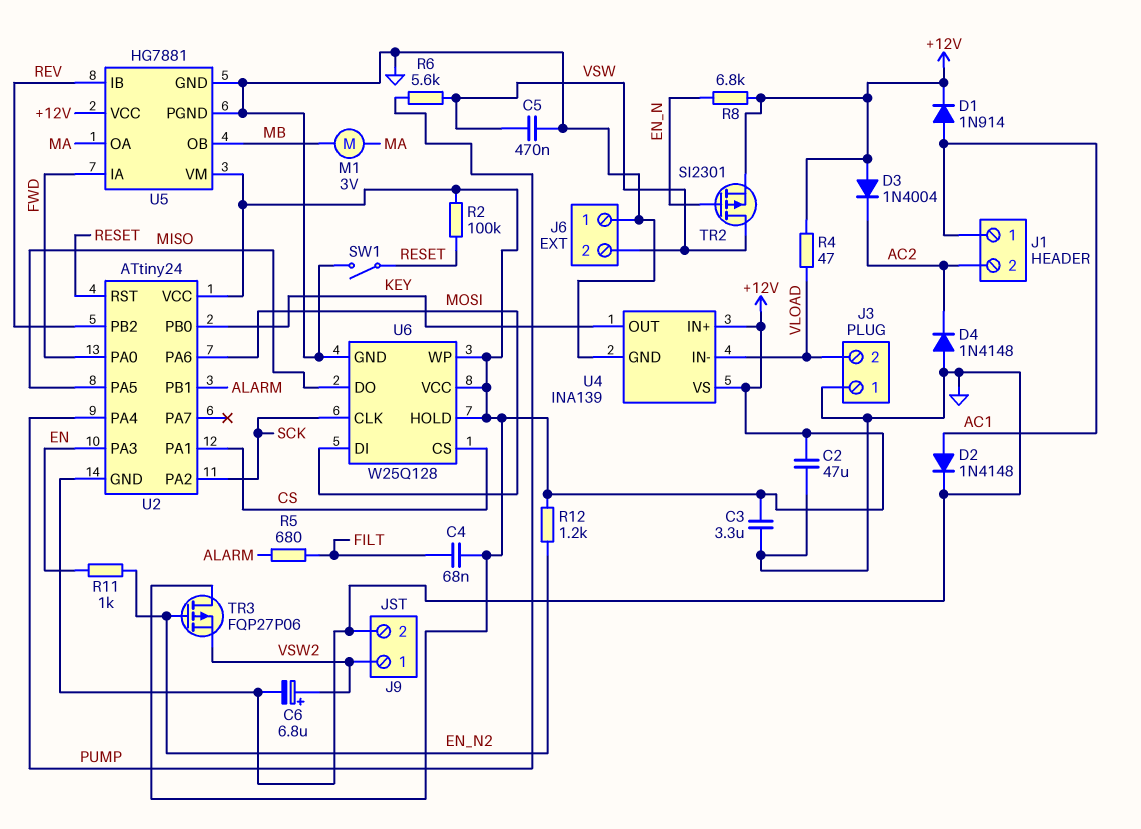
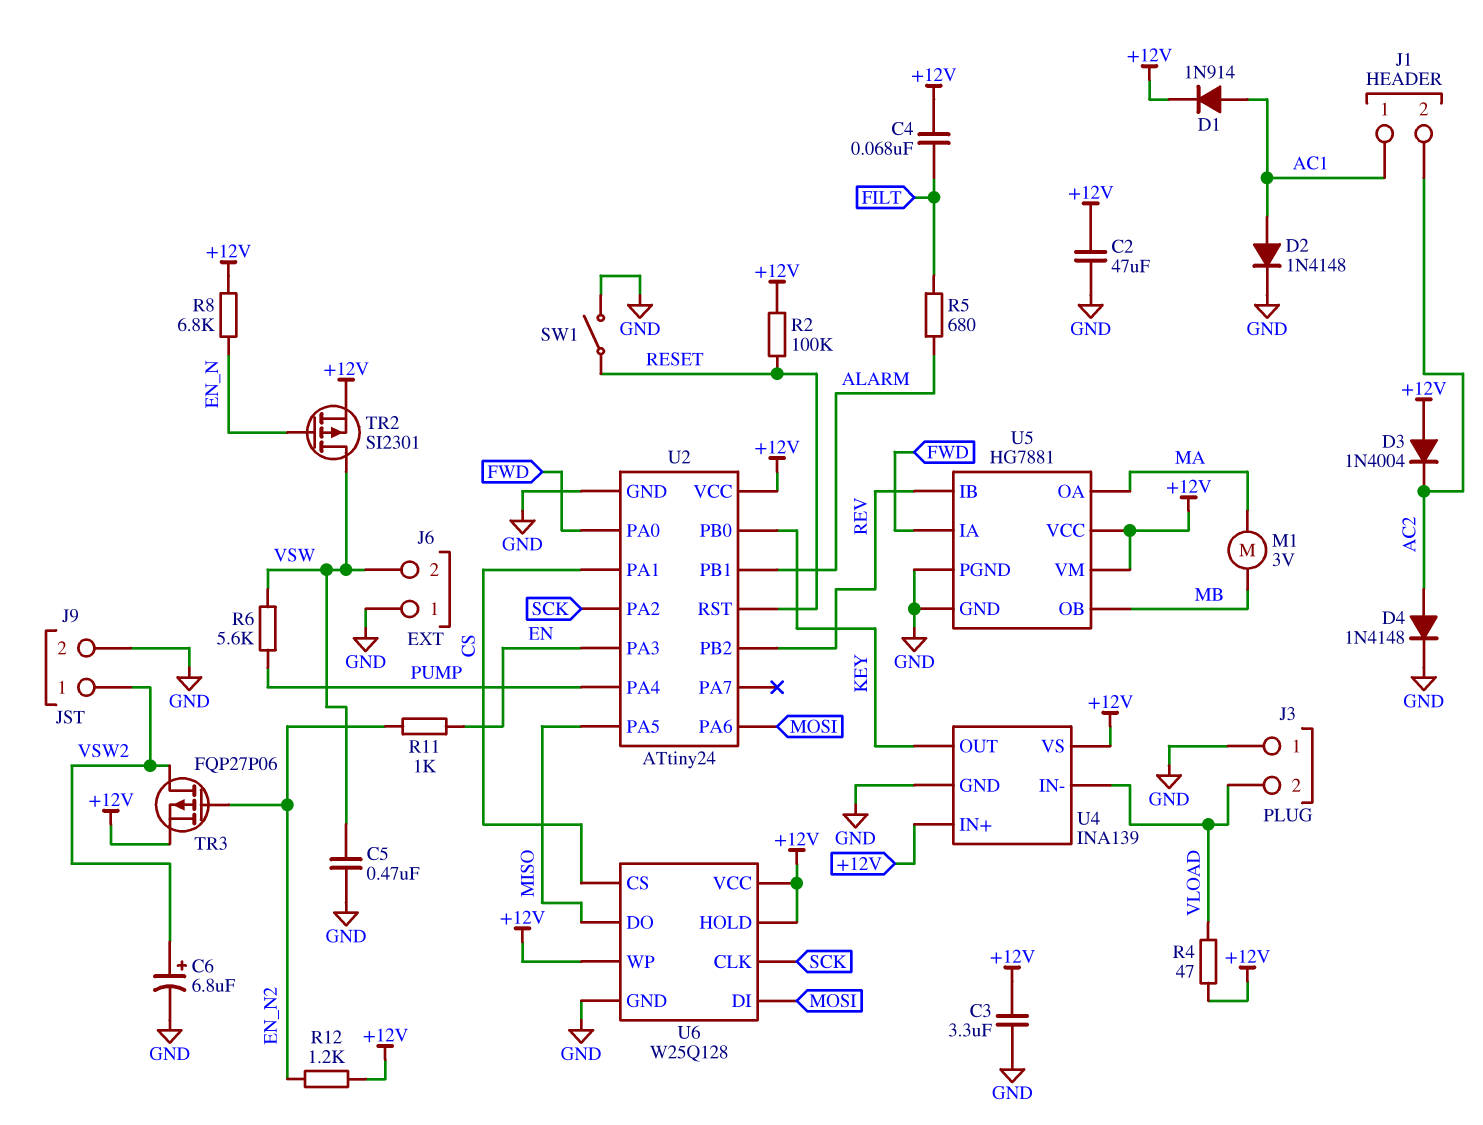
D4: diode 1N4148 (A GND, K AC2) -> diode 1N4148 (A AC2, K GND)
TR3: PMOS FQP27P06 (G EN_N2, D +12V, S VSW2) -> PMOS FQP27P06 (G EN_N2, D VSW2, S +12V)

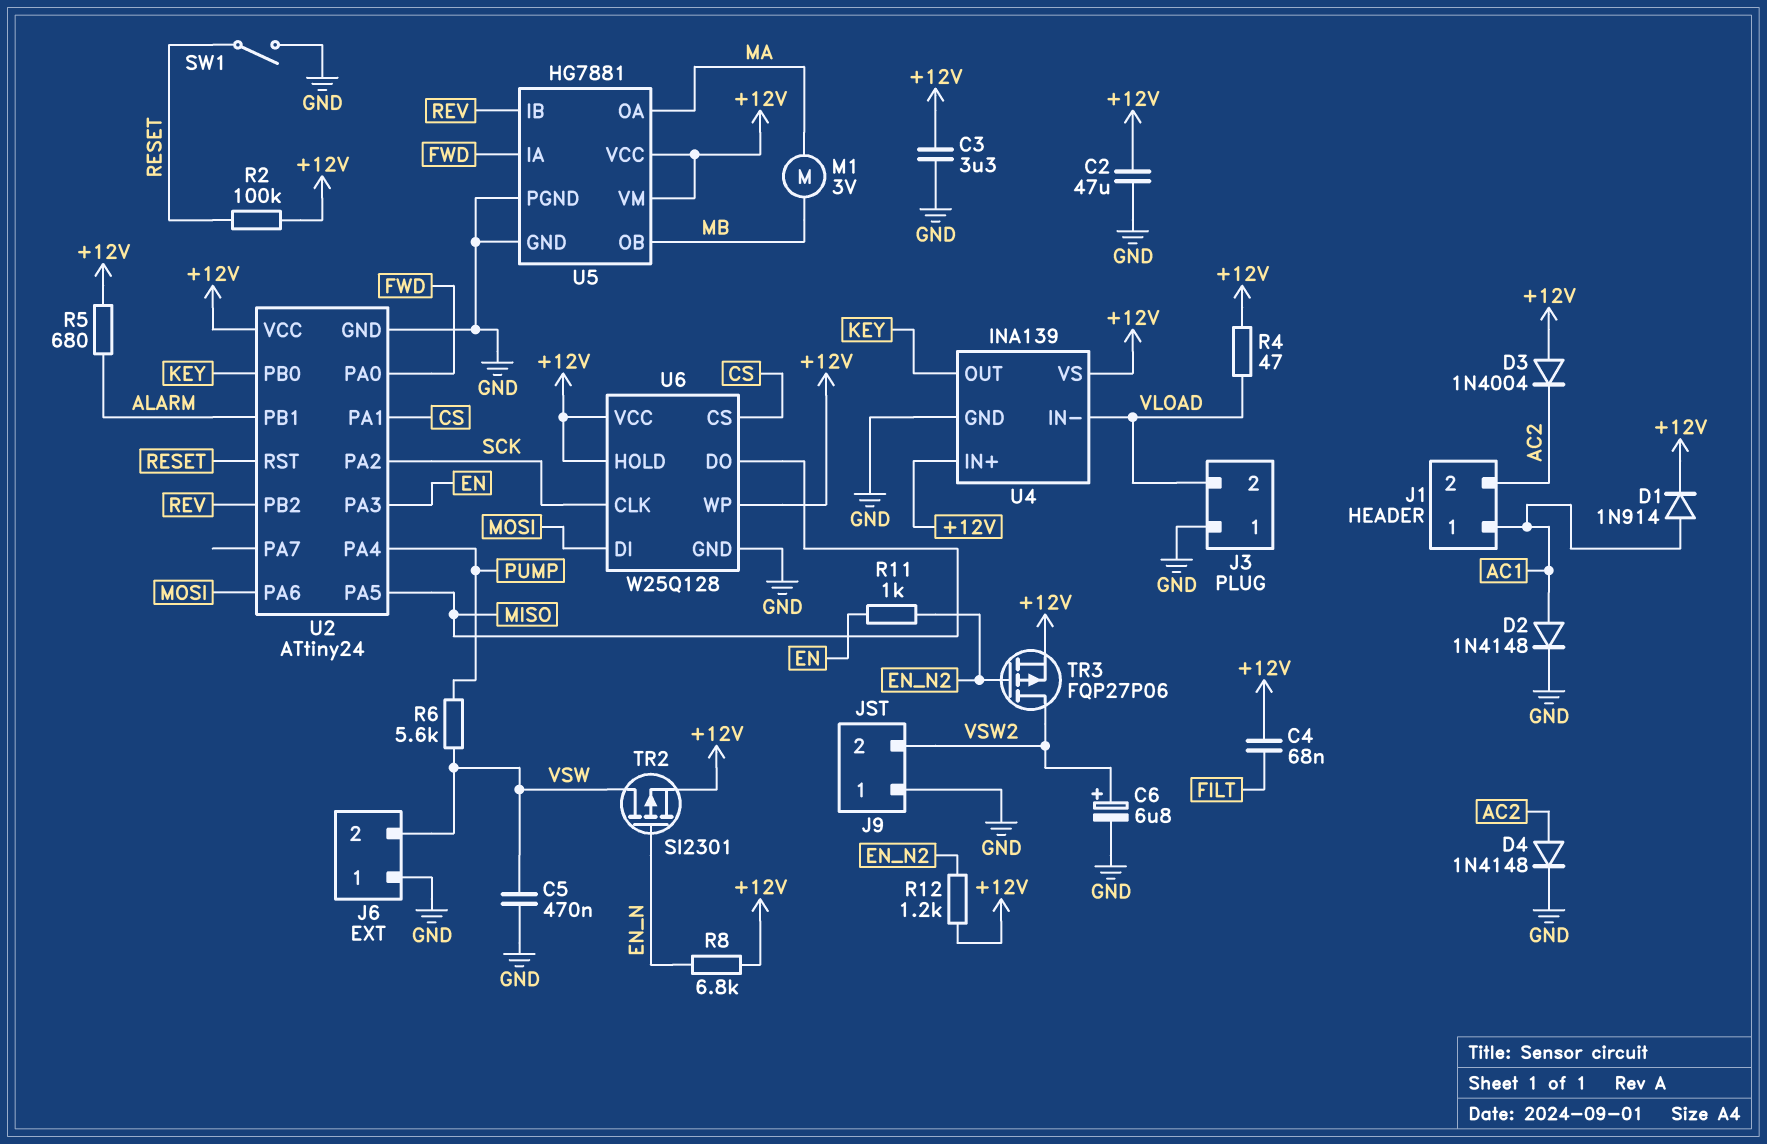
J9 pin 1: VSW2 -> GND
J9 pin 2: GND -> VSW2
R5: 680 (ALARM, FILT) -> 680 (+12V, ALARM)

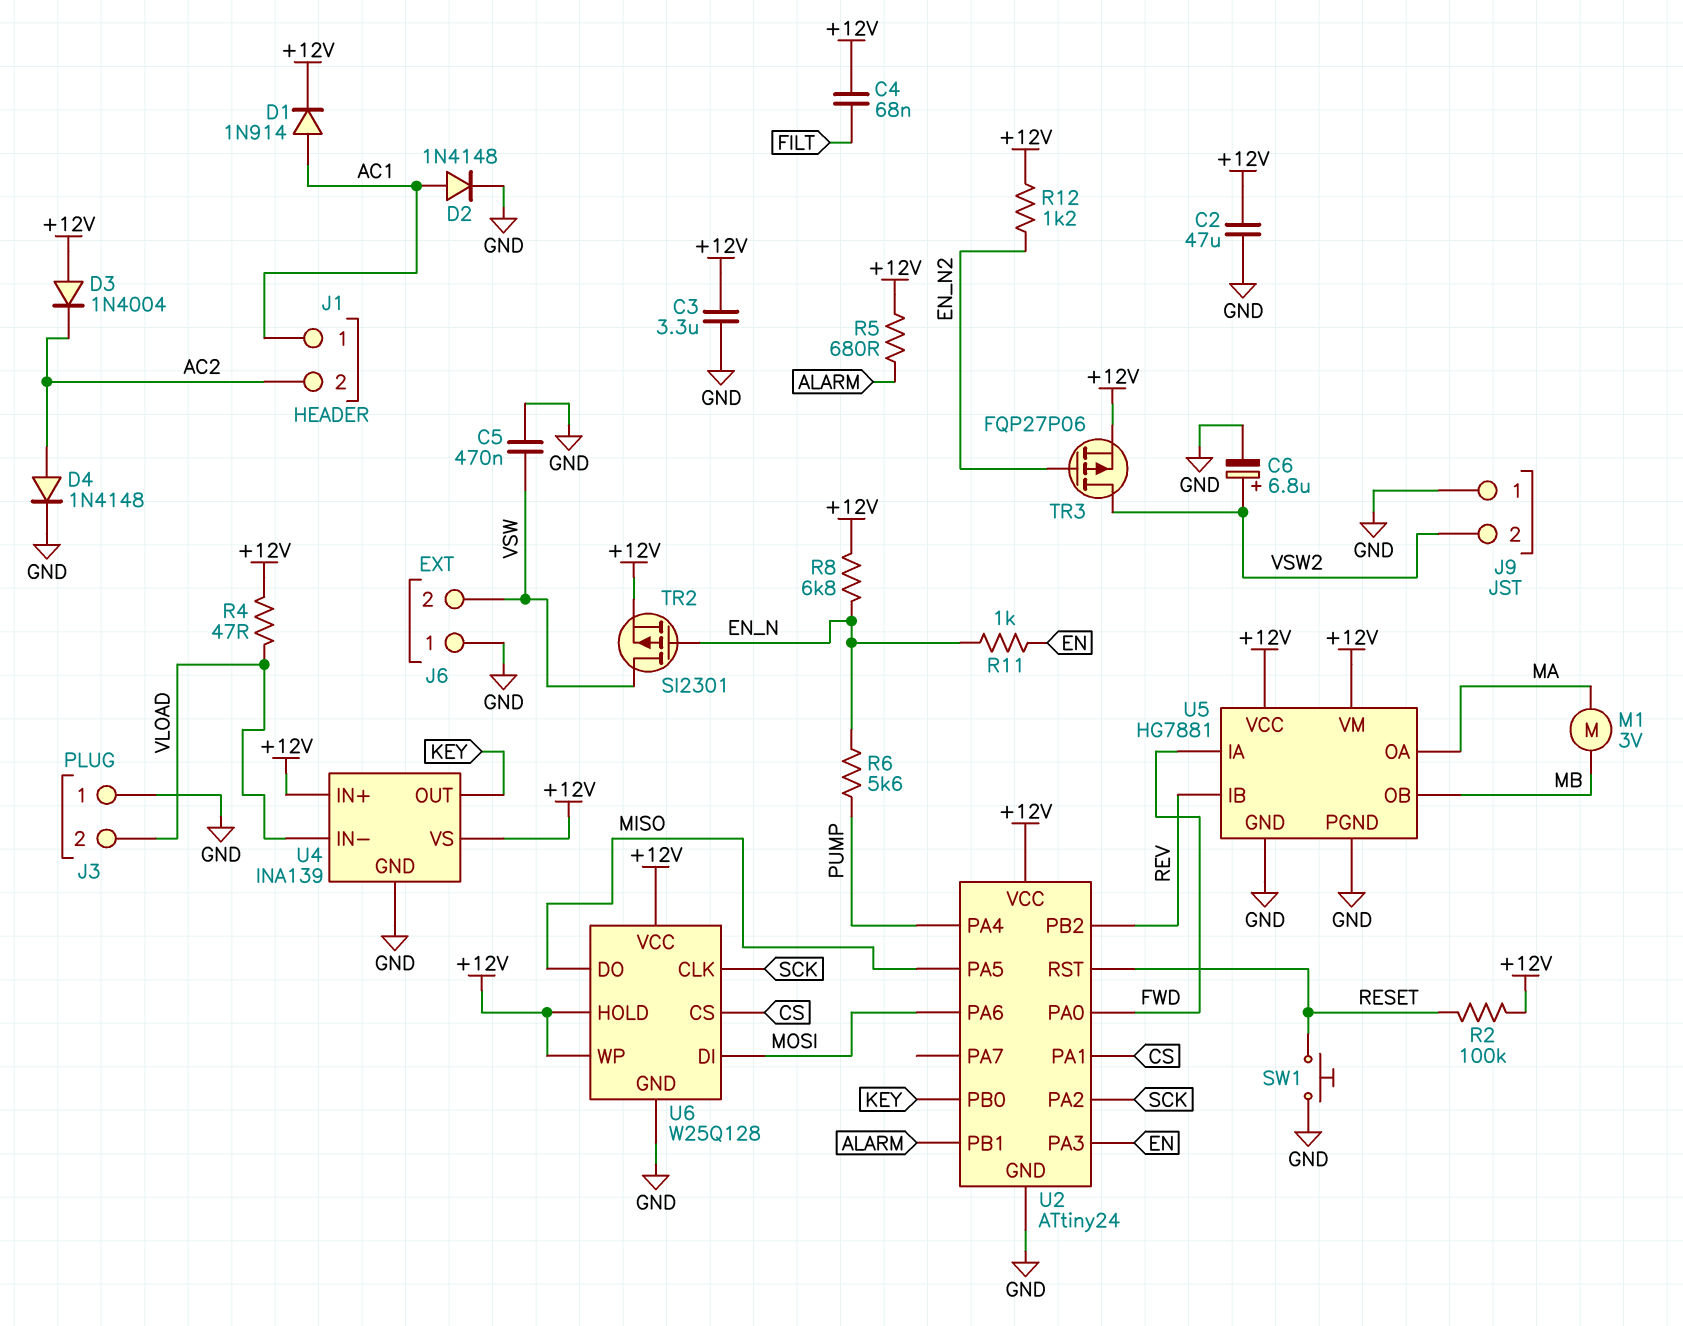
R6: 5.6k (PUMP, VSW) -> 5.6k (EN_N, PUMP)
R11: 1k (EN, EN_N2) -> 1k (EN, EN_N)
SW1: switch (GND, RESET) -> button (GND, RESET)

